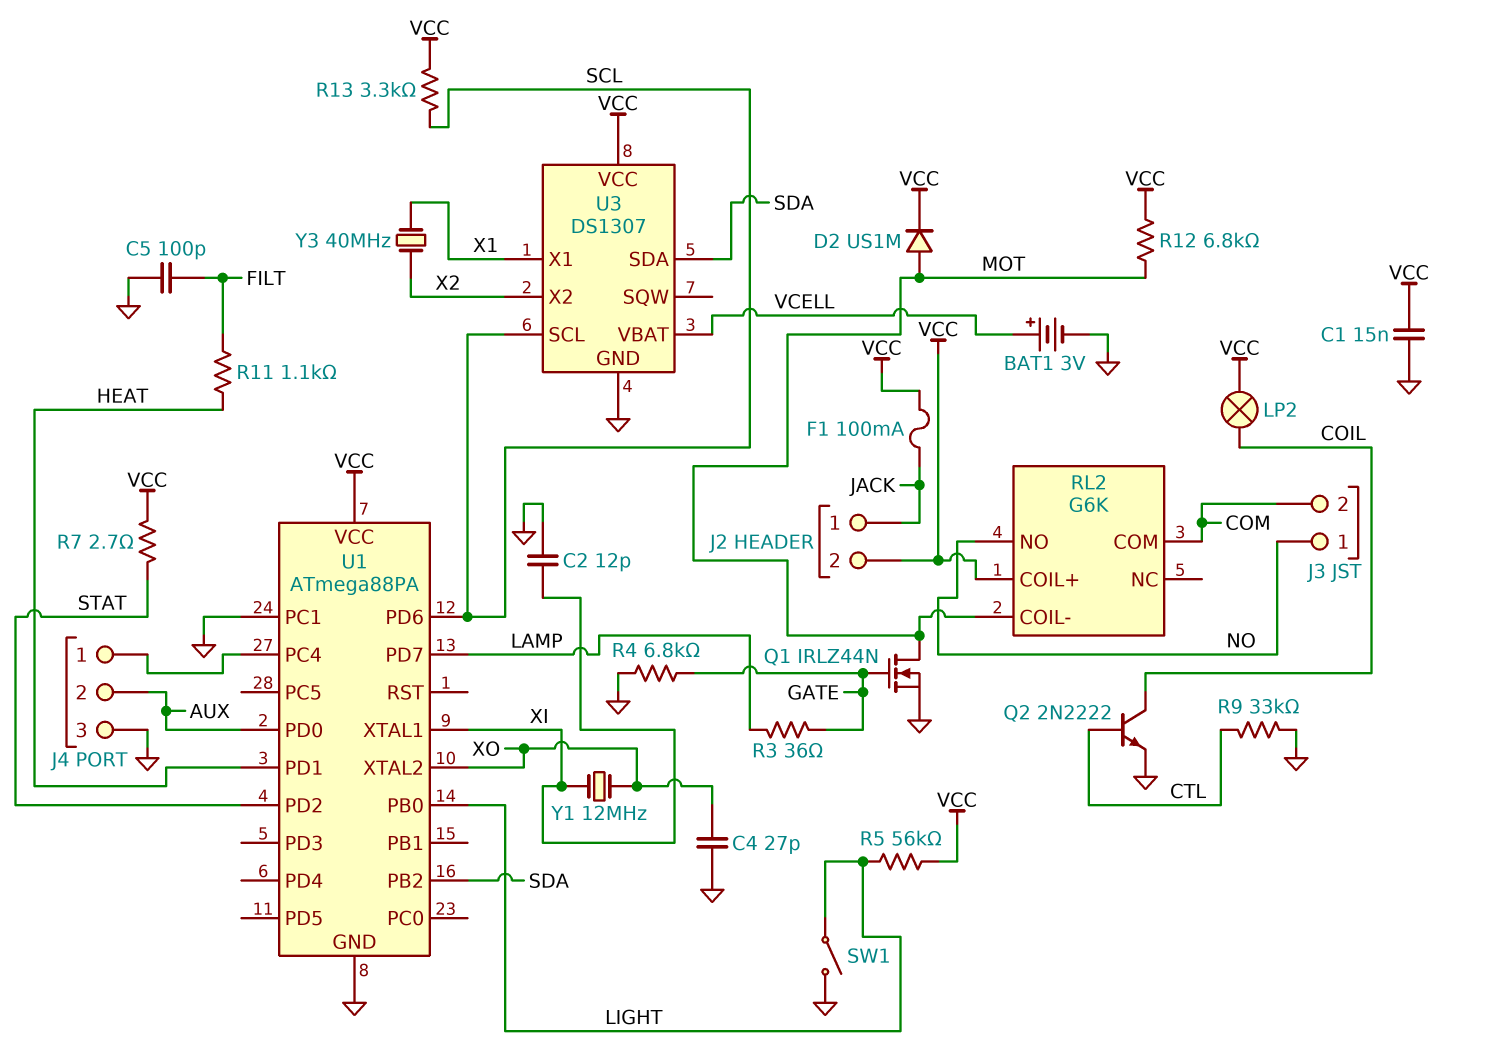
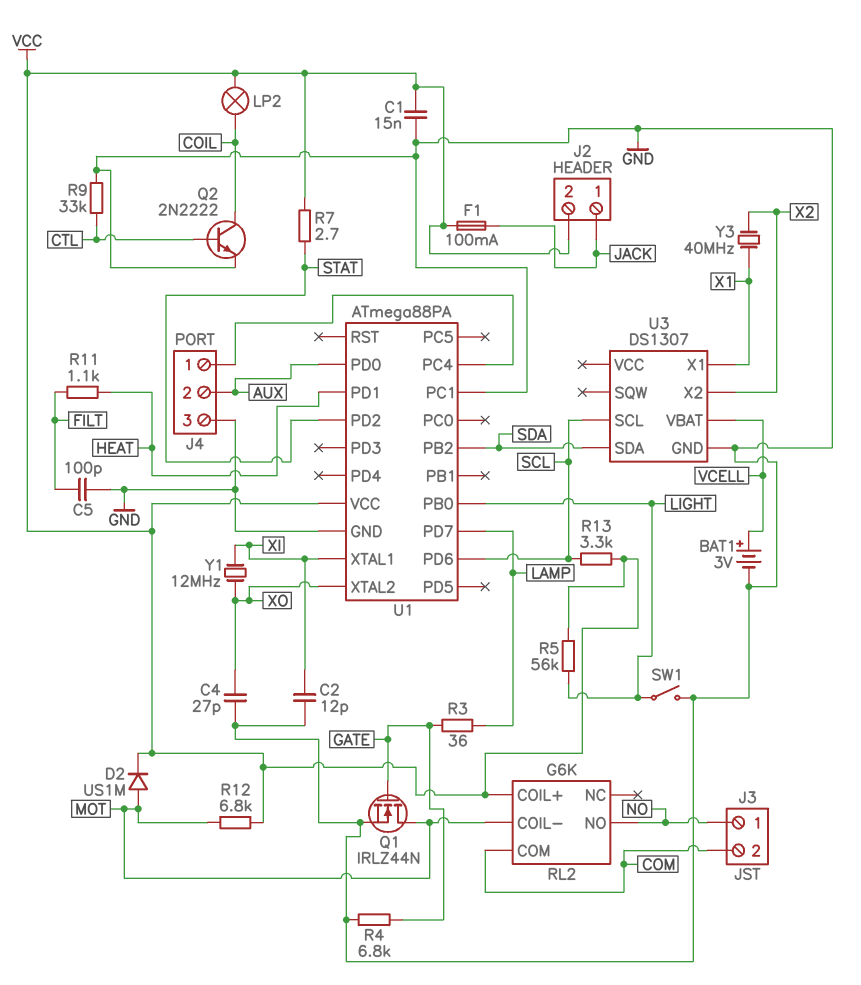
U3 pin VCC: VCC -> none

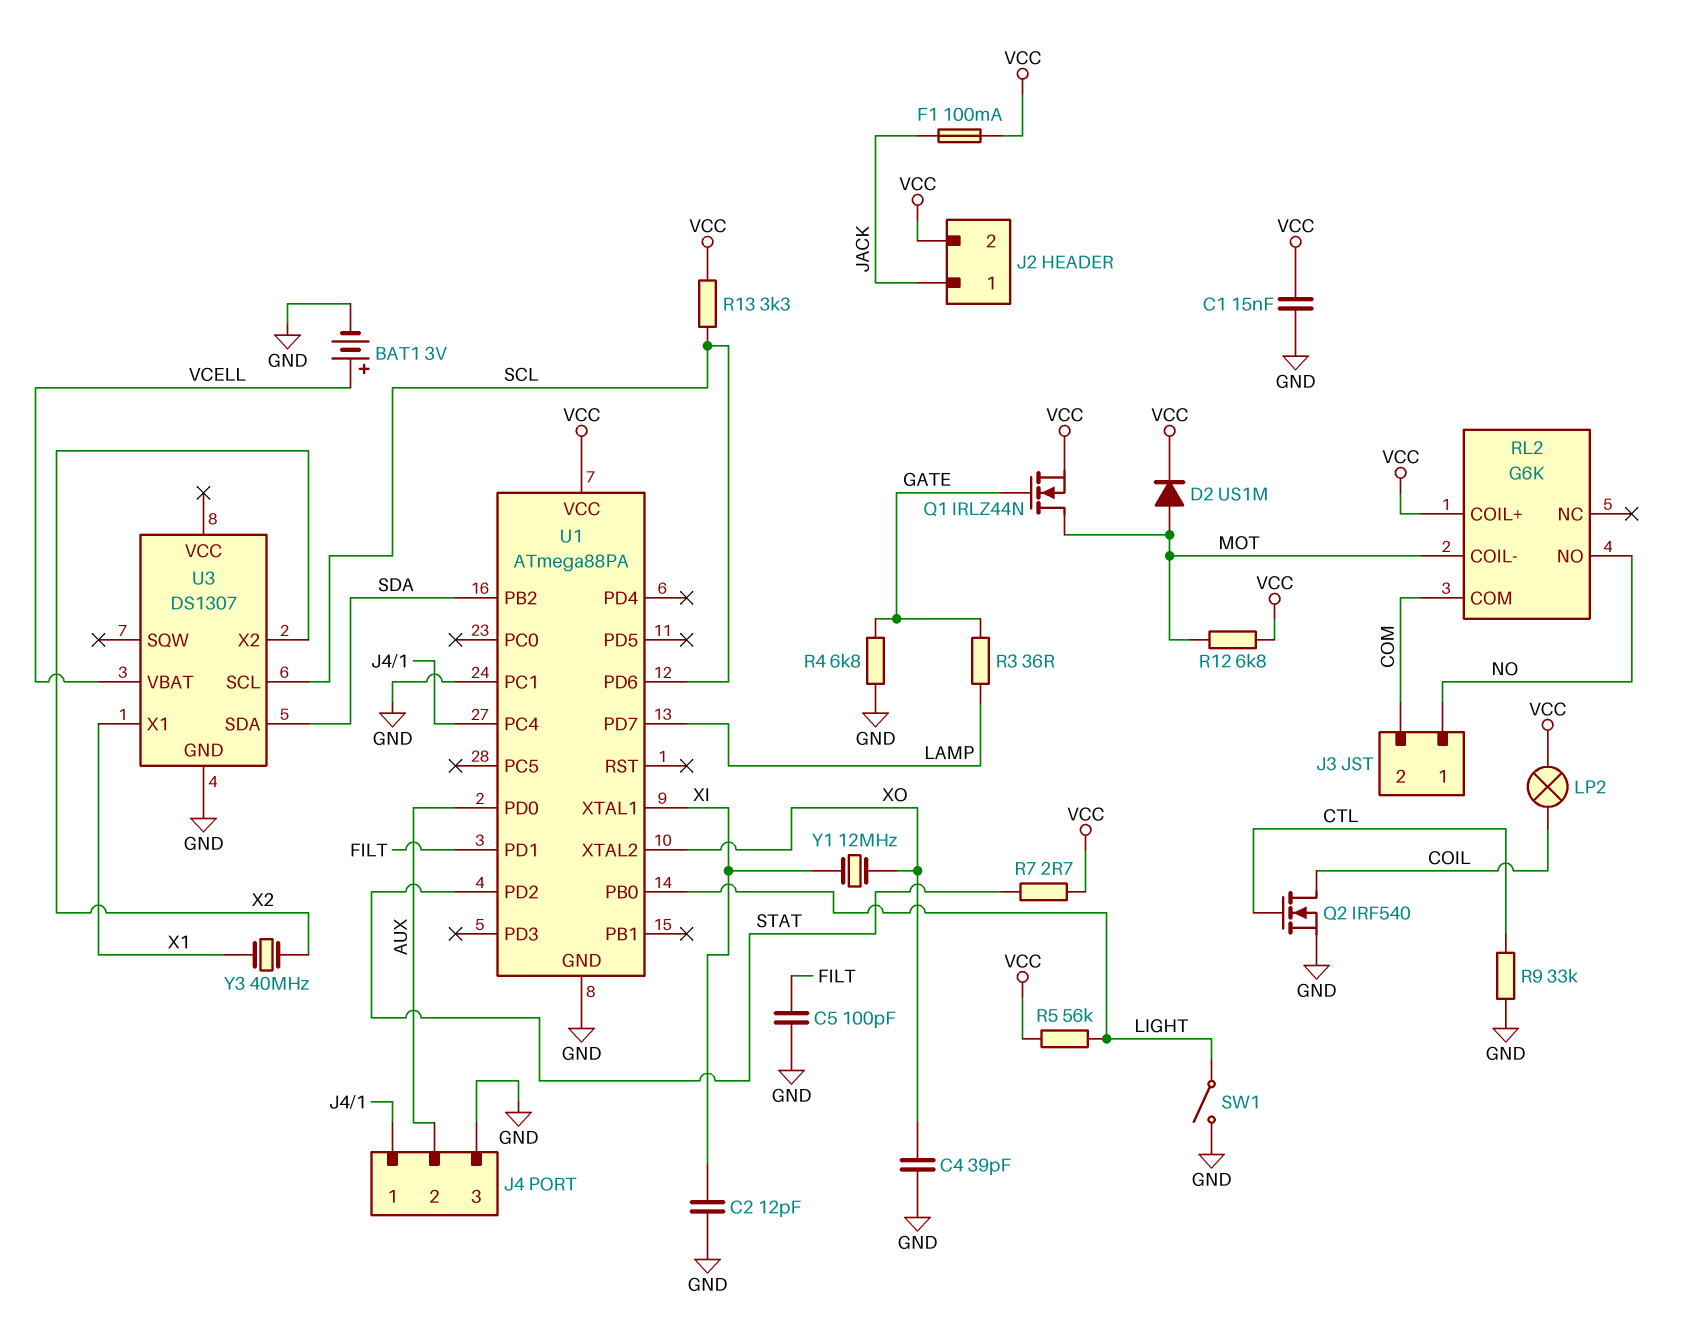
C4: 27pF (GND, XO) -> 39pF (GND, XO)
Q1: NMOS IRLZ44N (G GATE, D MOT, S GND) -> NMOS IRLZ44N (G GATE, D MOT, S VCC)
Q2: NPN 2N2222 (B CTL, C COIL, E GND) -> NMOS IRF540 (G CTL, D COIL, S GND)
R11: 1.1k (FILT, HEAT) -> none
U1 pin PD1: HEAT -> FILT

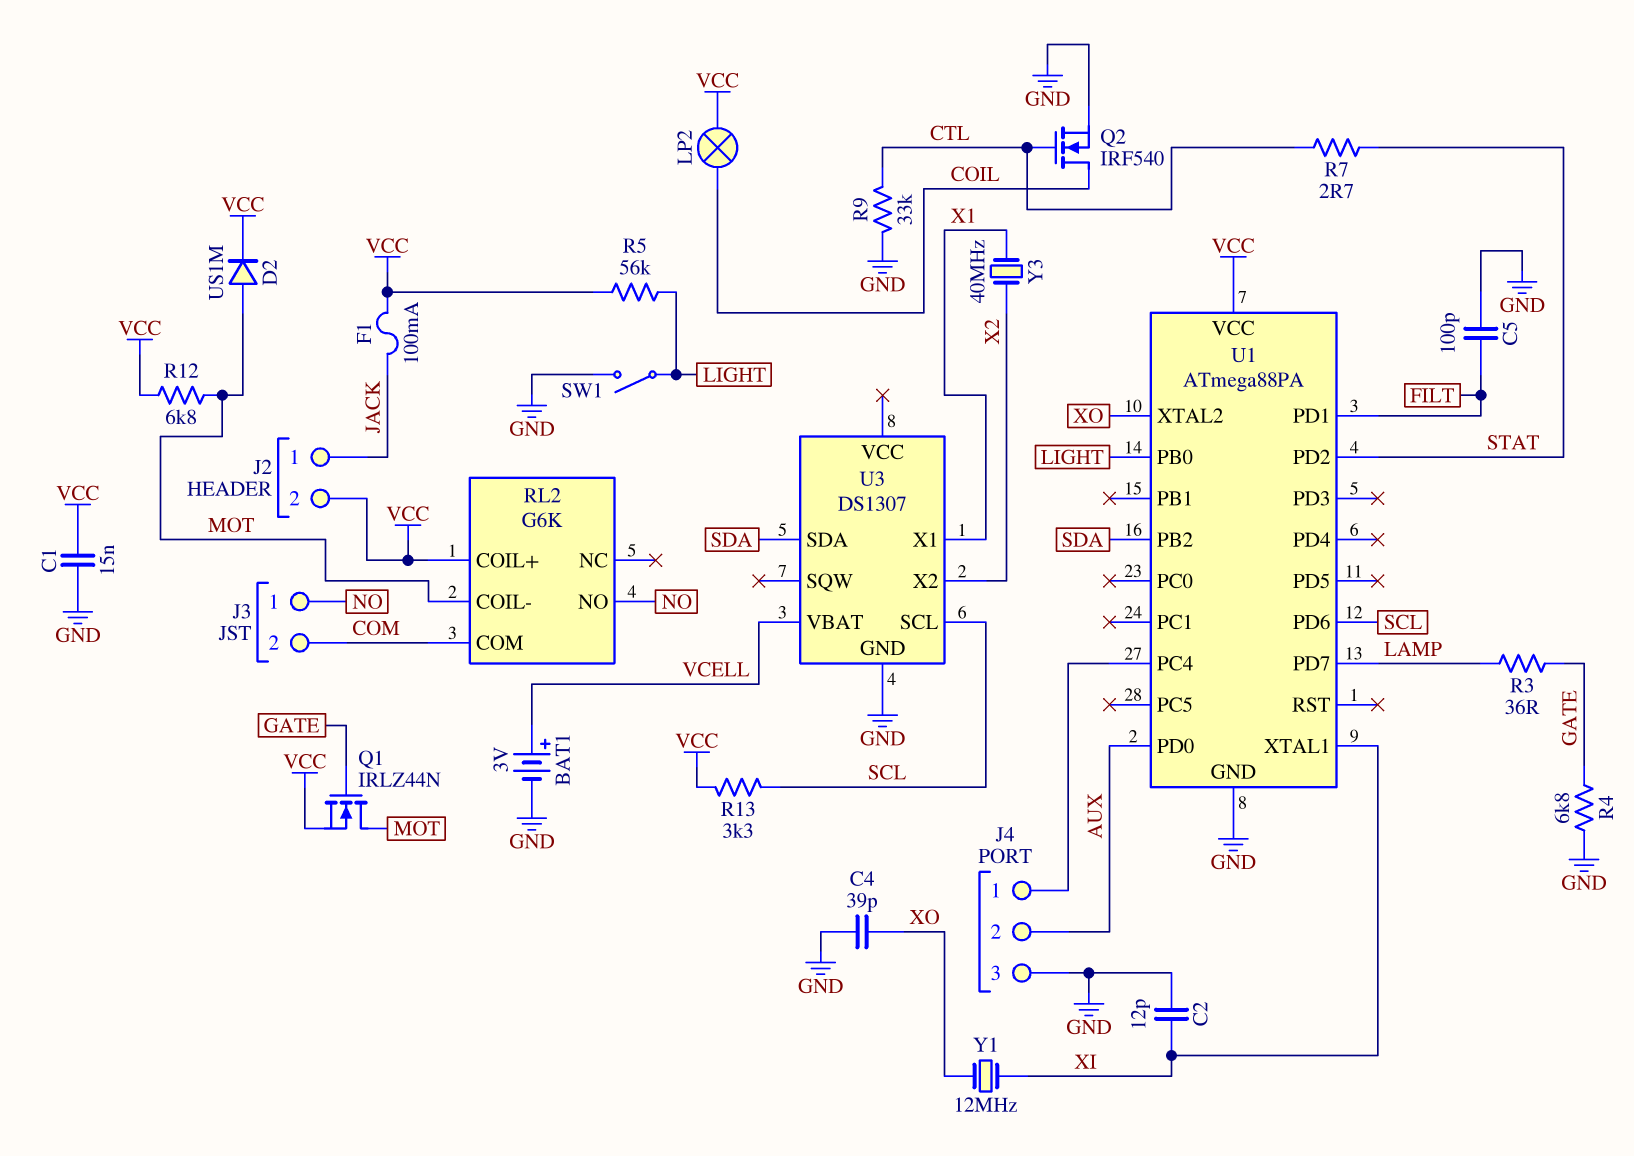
R7: 2.7 (STAT, VCC) -> 2.7 (CTL, STAT)
U1 pin PC1: GND -> none

